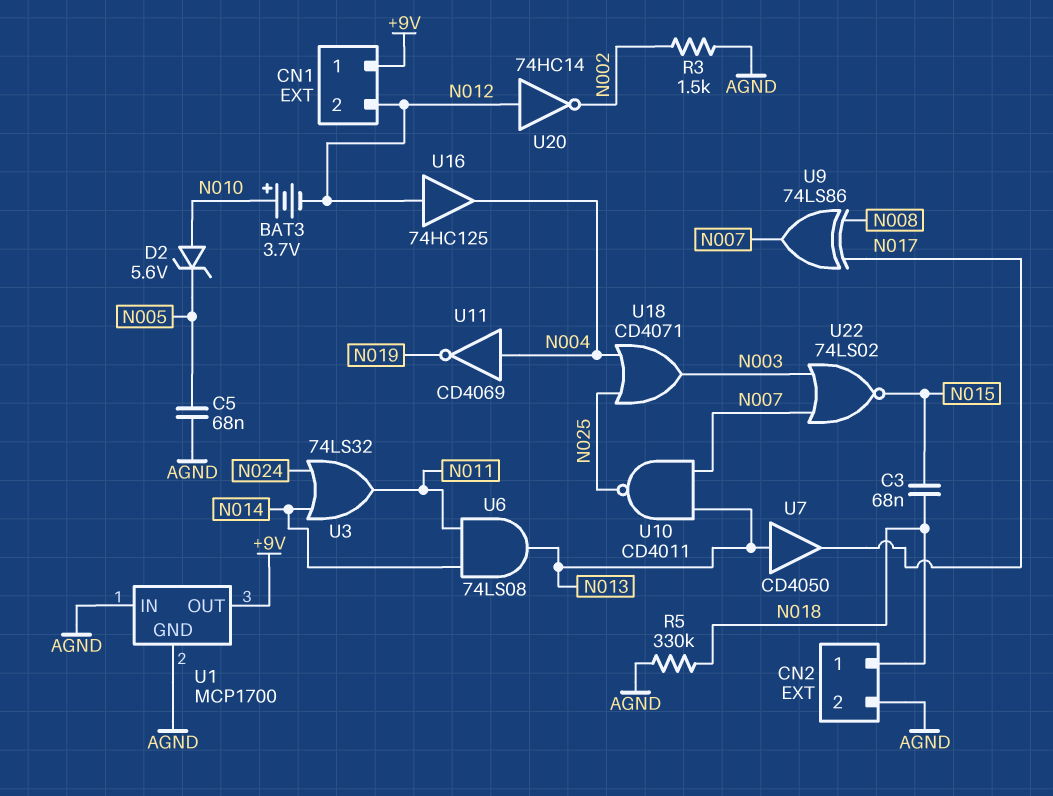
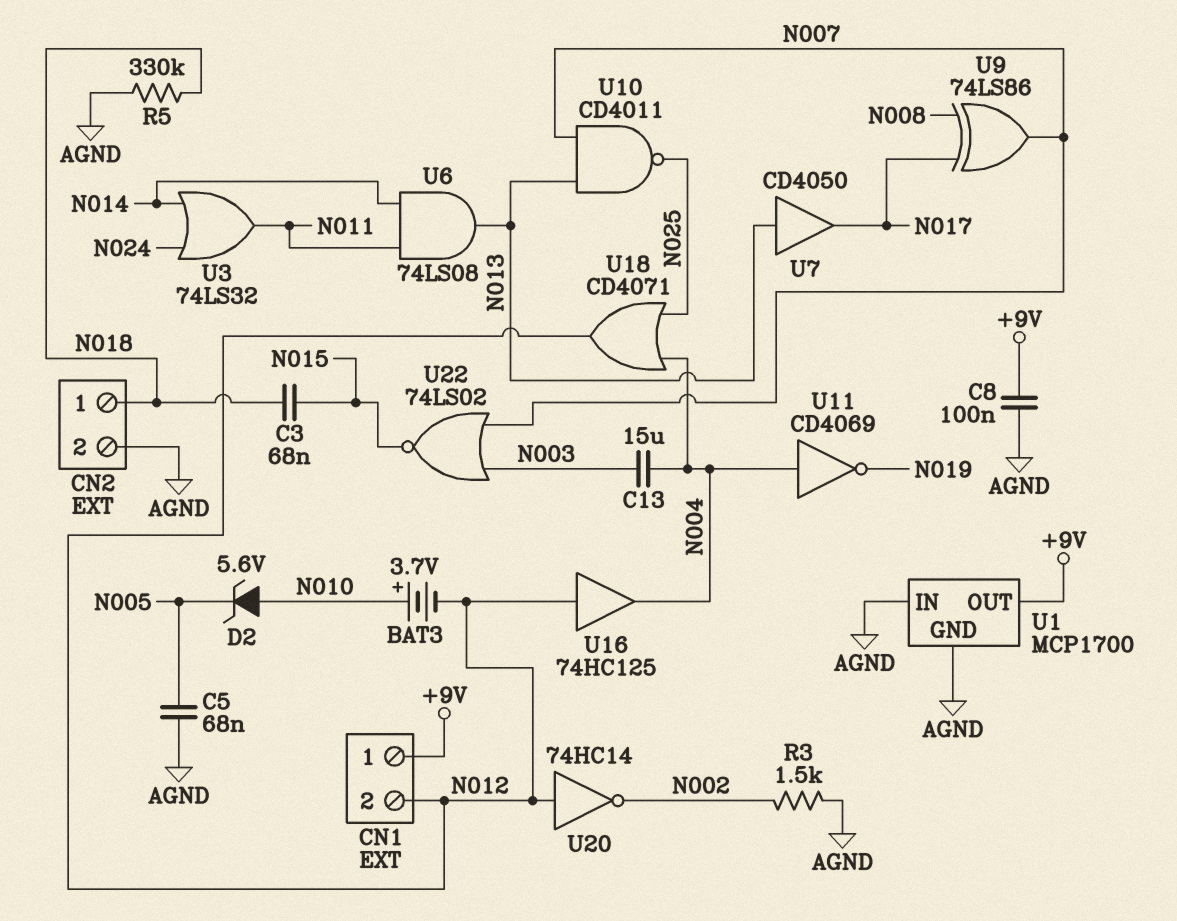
C8: none -> 100nF (+9V, AGND)
C13: none -> 15uF (N003, N004)
U18: OR CD4071 (in N004, in N025, out N003) -> OR CD4071 (in N004, in N025, out N012)

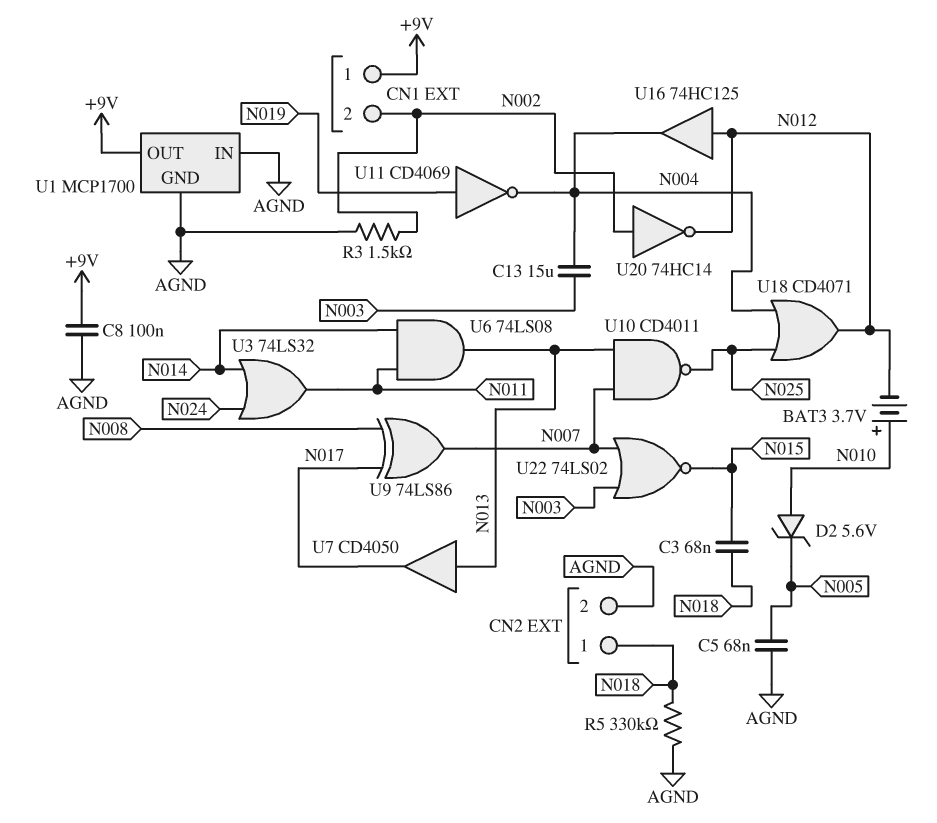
CN1 pin 2: N012 -> N002
U11: NOT CD4069 (in N004, out N019) -> NOT CD4069 (in N019, out N004)
U20: NOT 74HC14 (in N012, out N002) -> NOT 74HC14 (in N002, out N012)

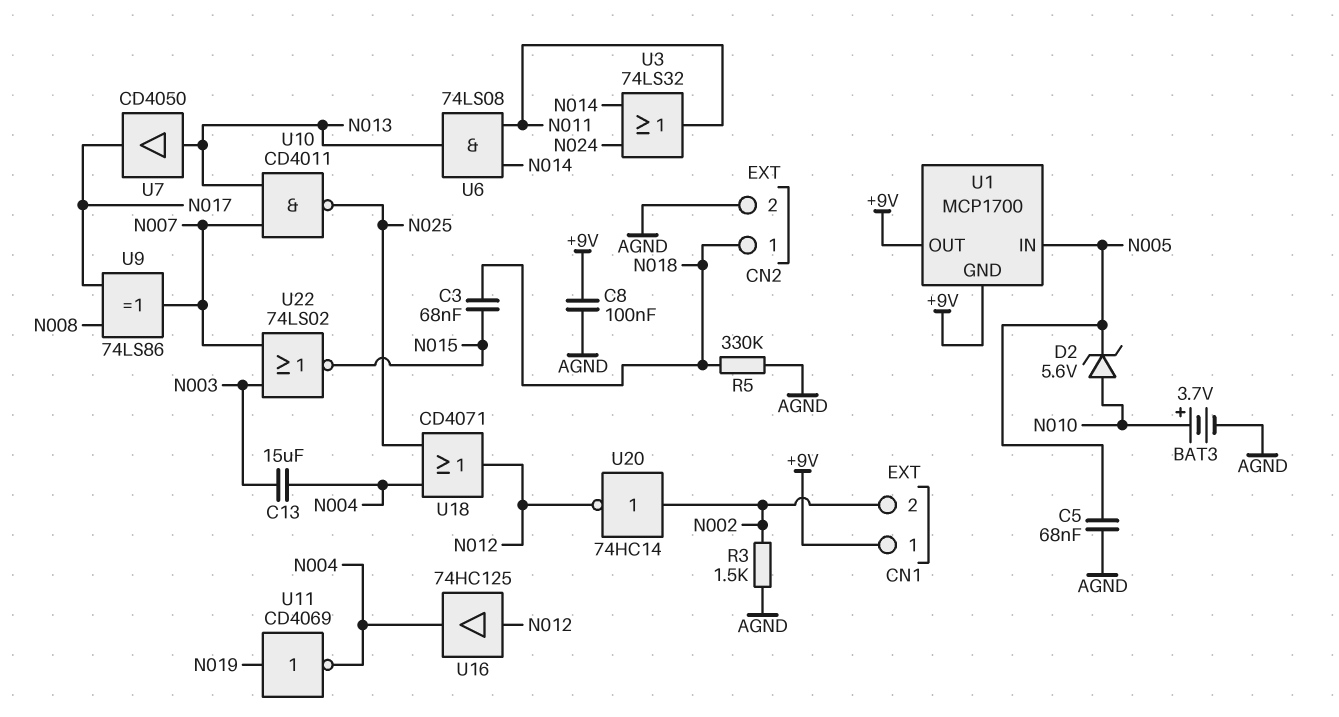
BAT3: 3.7V (plus N010, minus N012) -> 3.7V (plus N010, minus AGND)
U1 pin GND: AGND -> +9V
U1 pin IN: AGND -> N005

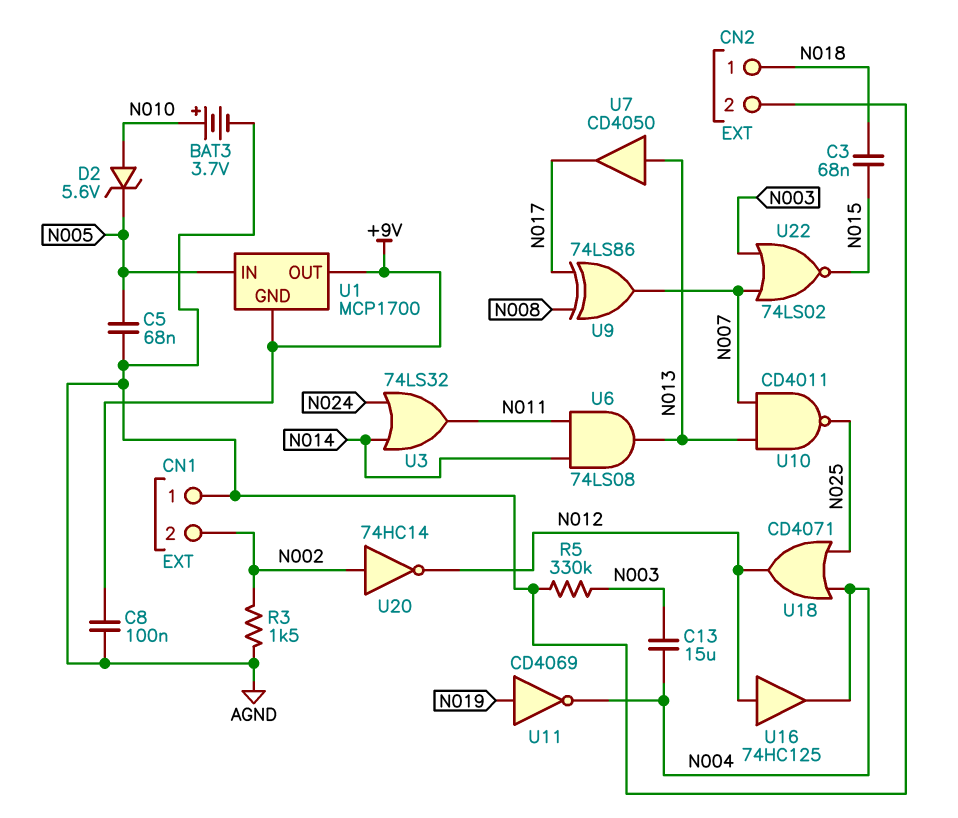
CN1 pin 1: +9V -> AGND
R5: 330k (AGND, N018) -> 330k (AGND, N003)

